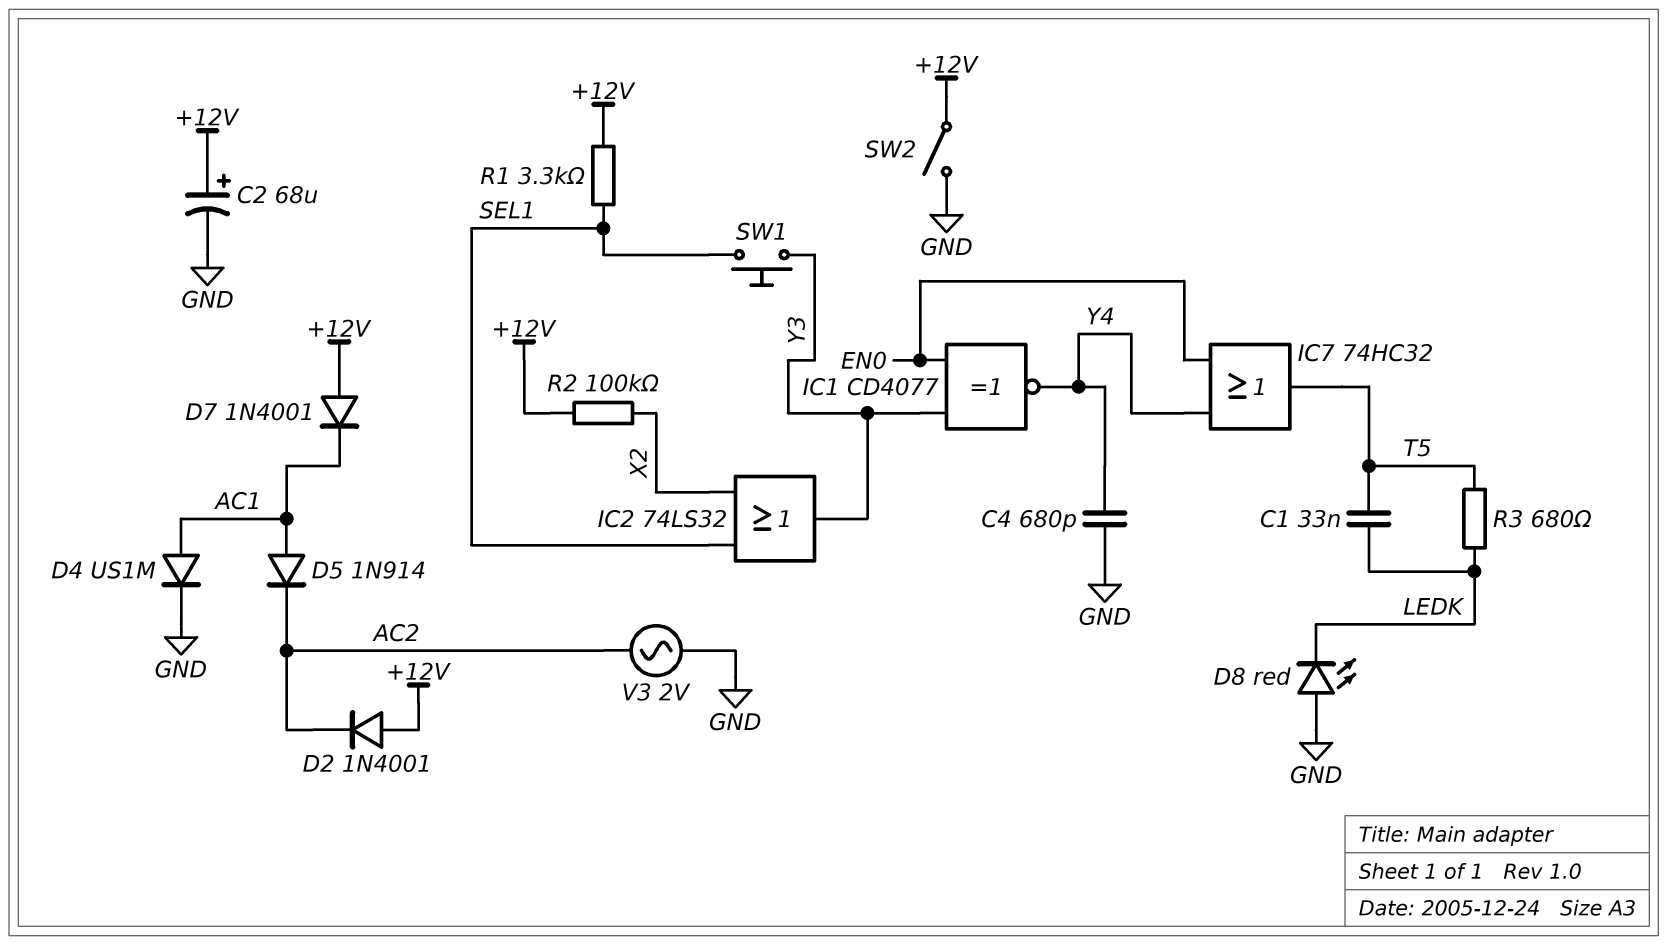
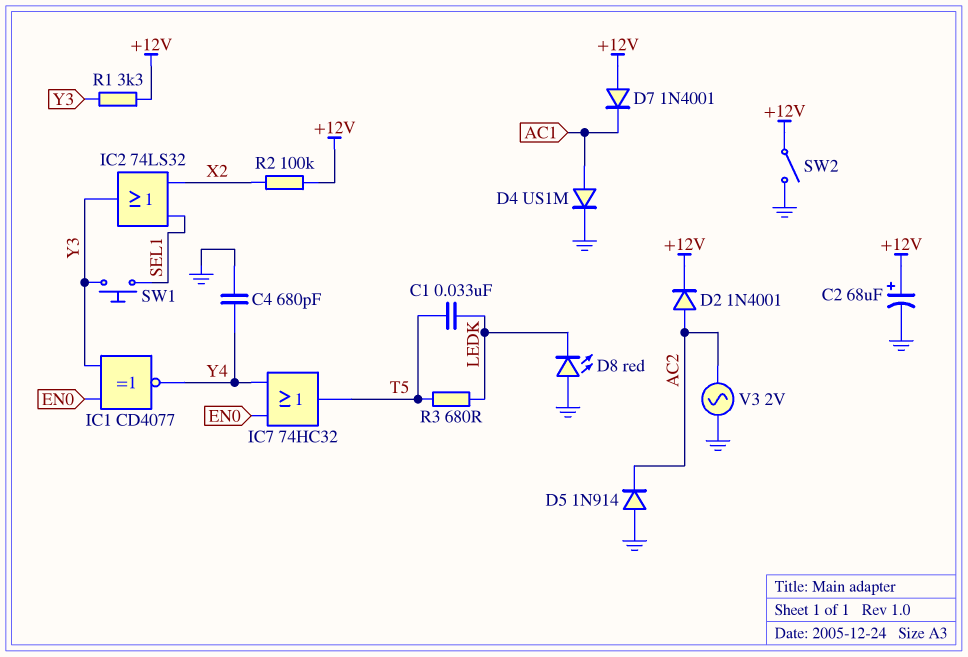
D2: diode 1N4001 (A +12V, K AC2) -> diode 1N4001 (A AC2, K +12V)
D5: diode 1N914 (A AC1, K AC2) -> diode 1N914 (A GND, K AC2)
R1: 3.3k (+12V, SEL1) -> 3.3k (+12V, Y3)

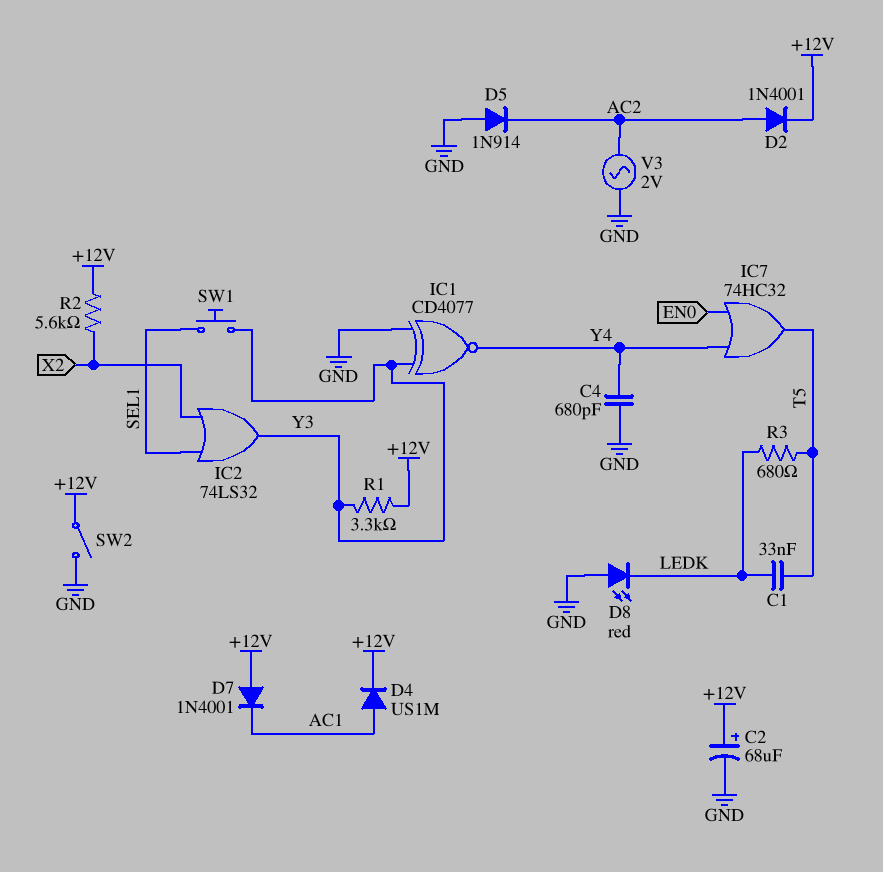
D4: diode US1M (A AC1, K GND) -> diode US1M (A AC1, K +12V)
IC1: XNOR CD4077 (in EN0, in Y3, out Y4) -> XNOR CD4077 (in GND, in Y3, out Y4)
R2: 100k (+12V, X2) -> 5.6k (+12V, X2)

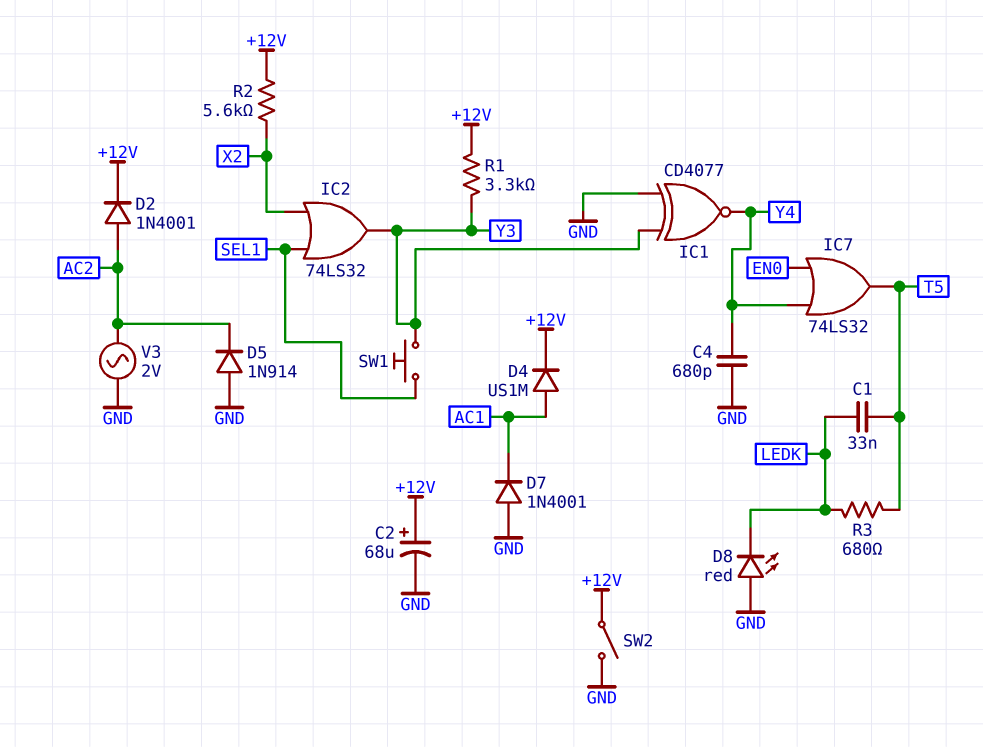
D7: diode 1N4001 (A +12V, K AC1) -> diode 1N4001 (A GND, K AC1)
IC7: OR 74HC32 (in EN0, in Y4, out T5) -> OR 74LS32 (in EN0, in Y4, out T5)

